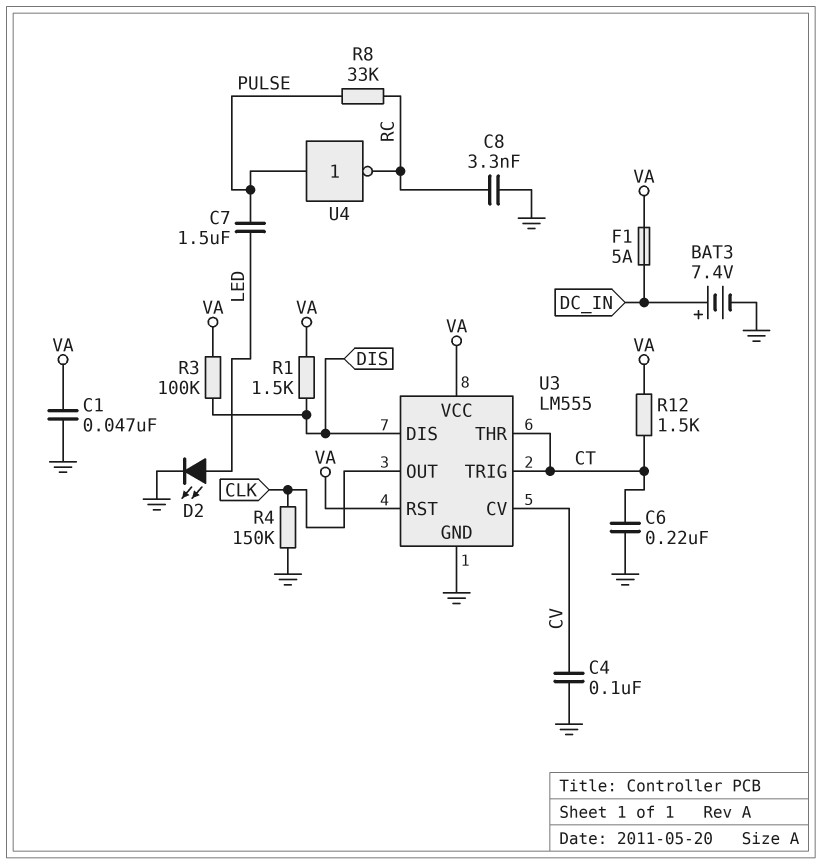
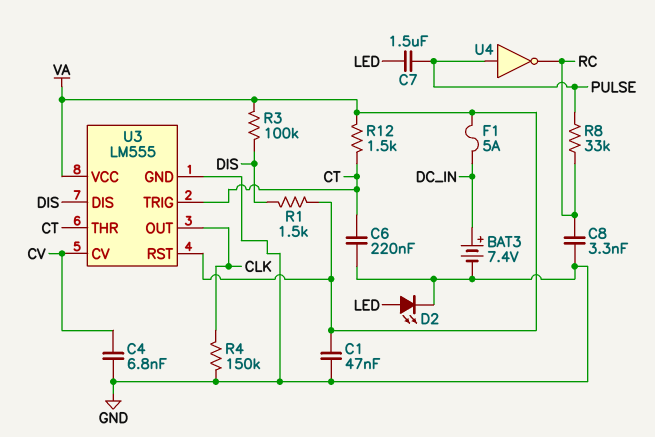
C4: 100nF (CV, GND) -> 6.8nF (CV, GND)

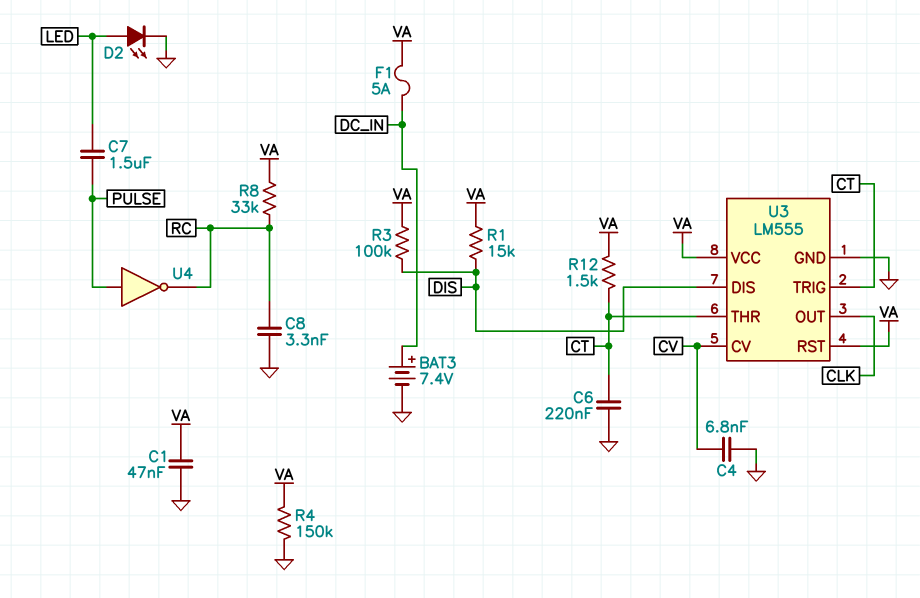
R1: 1.5k (DIS, VA) -> 15k (DIS, VA)
R4: 150k (CLK, GND) -> 150k (GND, VA)
R8: 33k (PULSE, RC) -> 33k (RC, VA)

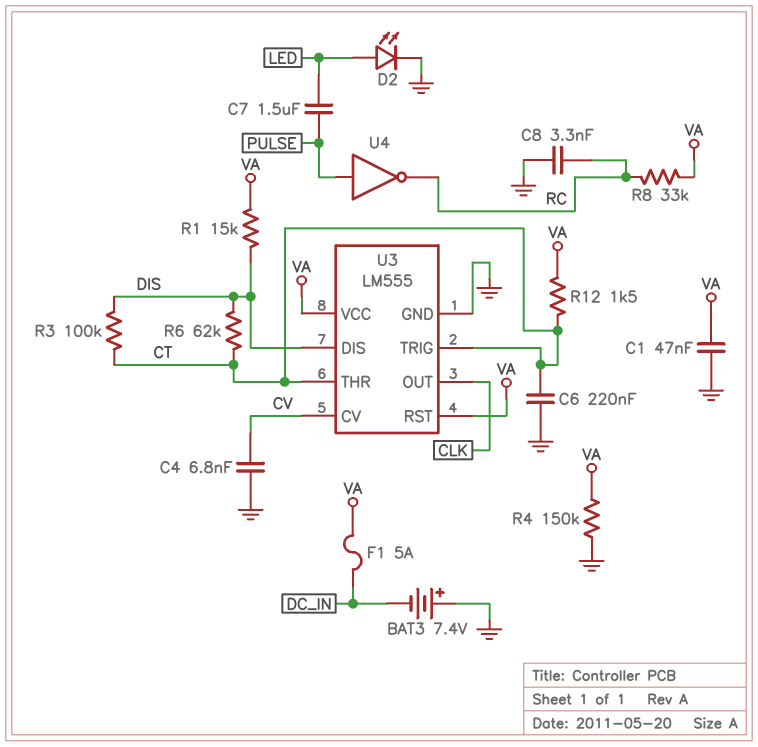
BAT3: 7.4V (plus DC_IN, minus GND) -> 7.4V (plus GND, minus DC_IN)
R3: 100k (DIS, VA) -> 100k (CT, DIS)
R6: none -> 62k (CT, DIS)

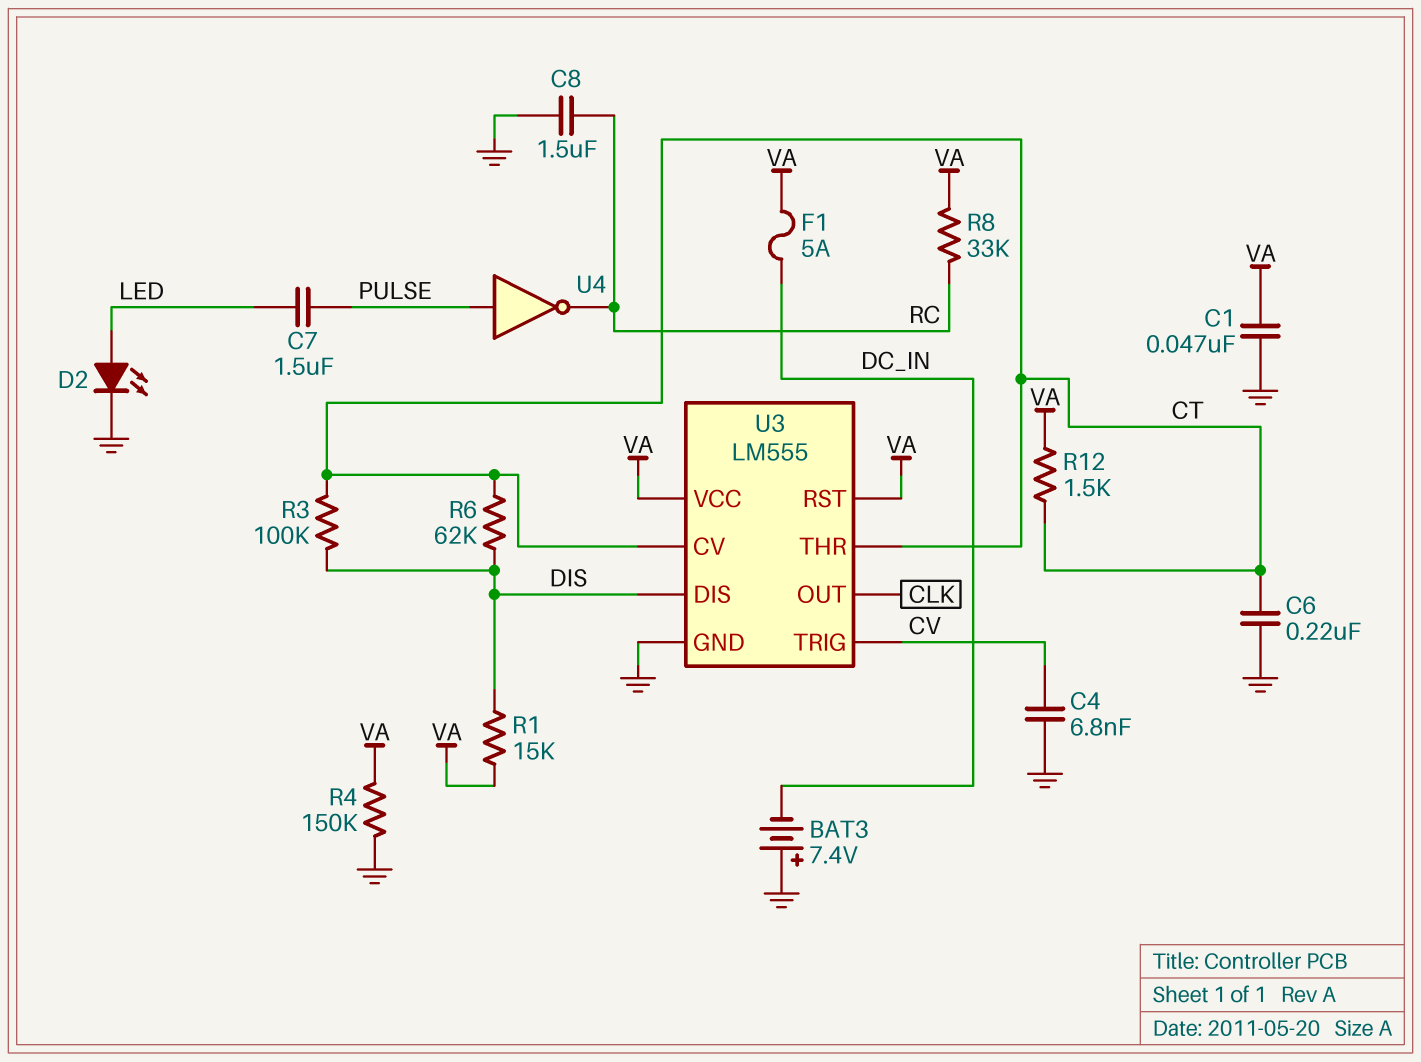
C8: 3.3nF (GND, RC) -> 1.5uF (GND, RC)
U3 pin CV: CV -> CT
U3 pin TRIG: CT -> CV

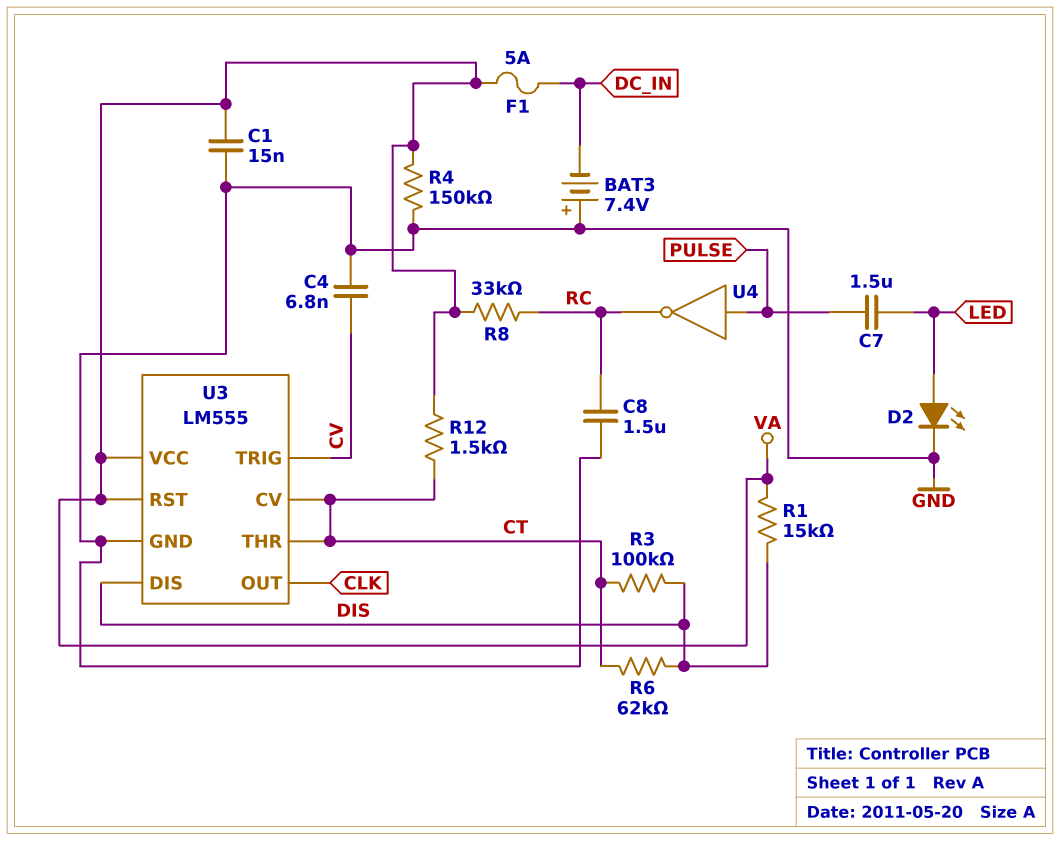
C1: 47nF (GND, VA) -> 15nF (GND, VA)
C6: 220nF (CT, GND) -> none

